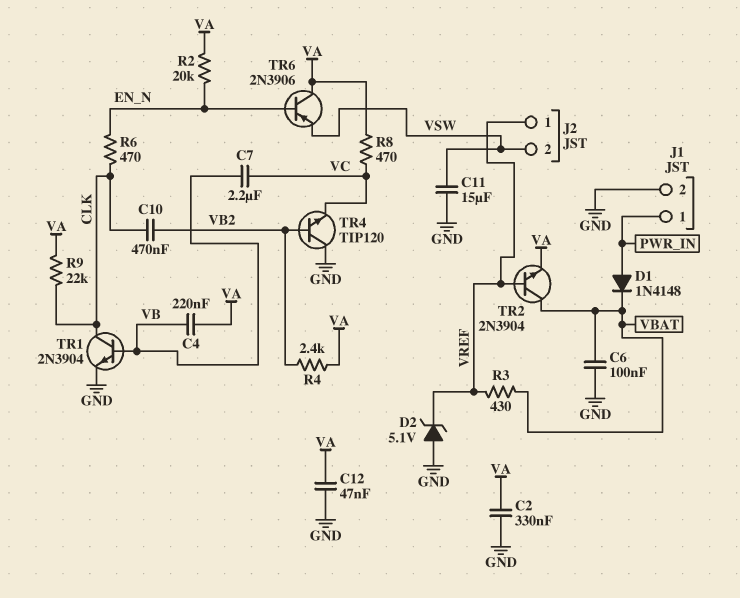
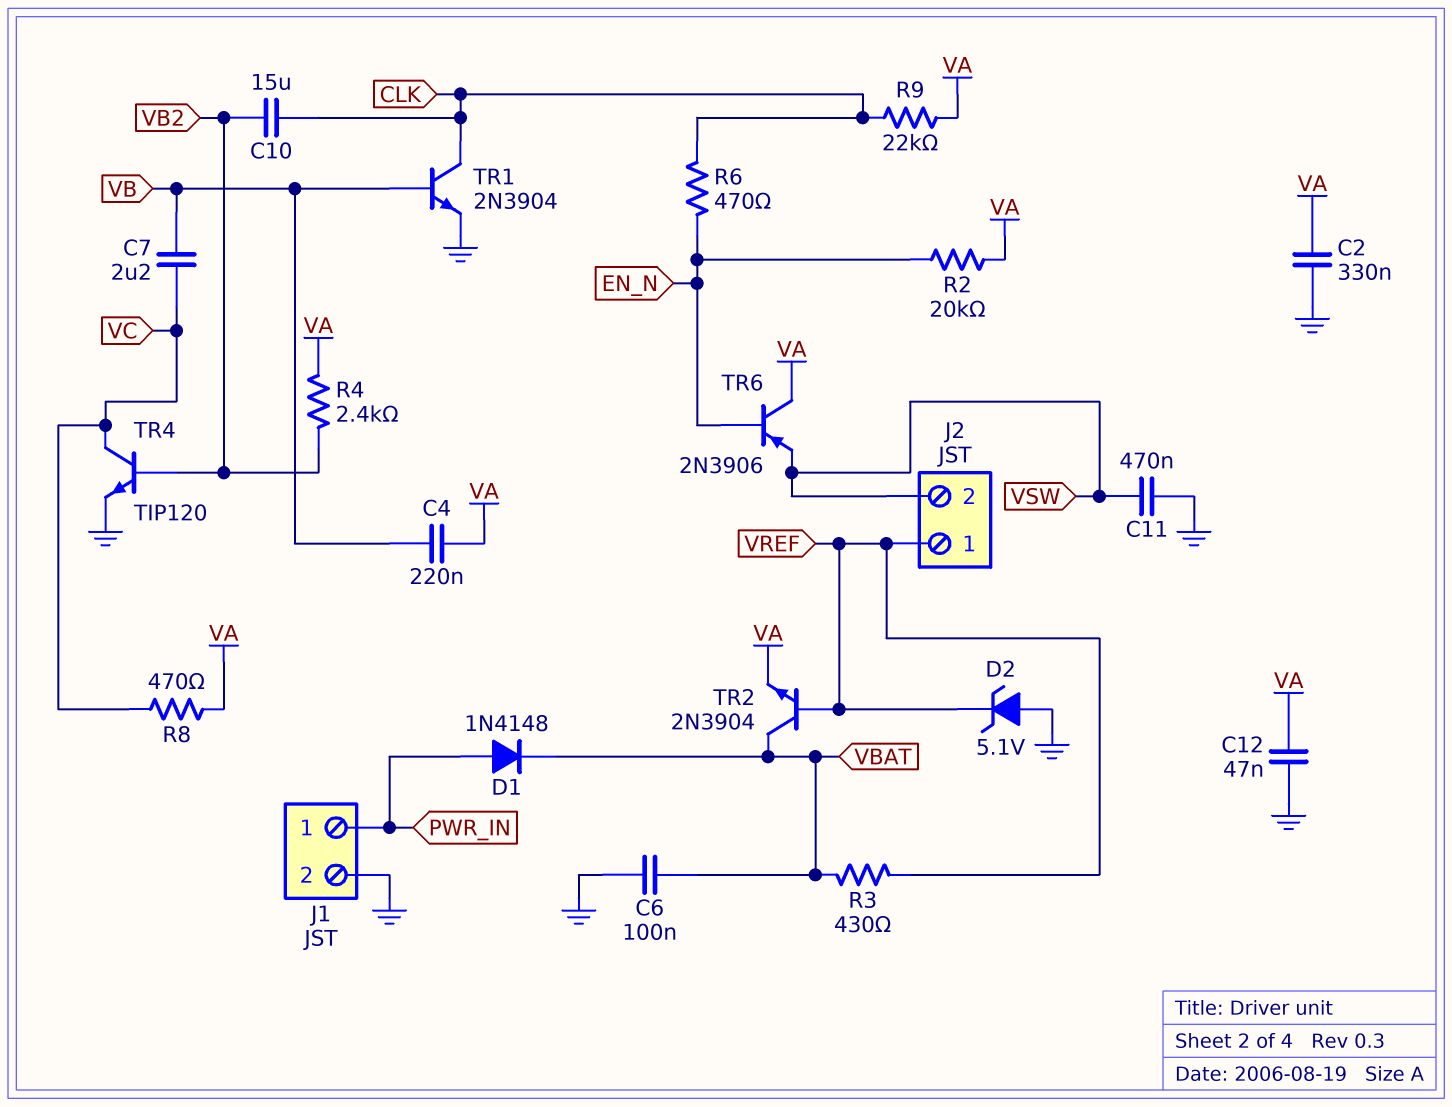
C10: 470nF (CLK, VB2) -> 15uF (CLK, VB2)
C11: 15uF (GND, VSW) -> 470nF (GND, VSW)
TR4: NPN TIP120 (B VB2, C GND, E VC) -> NPN TIP120 (B VB2, C VC, E GND)

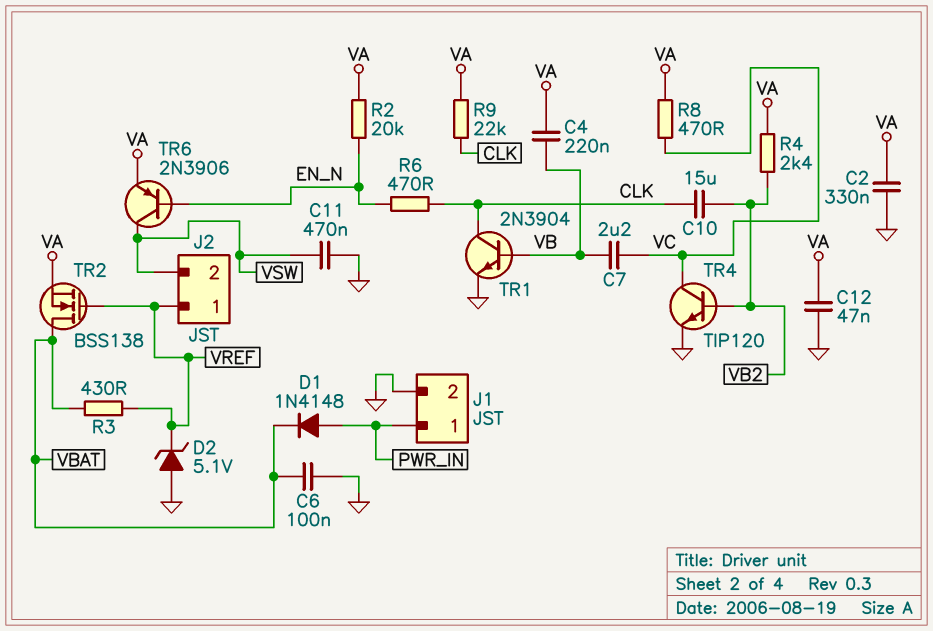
TR2: NPN 2N3904 (B VREF, C VBAT, E VA) -> NMOS BSS138 (G VREF, D VBAT, S VA)
TR6: PNP 2N3906 (B EN_N, C VA, E VSW) -> PNP 2N3906 (B EN_N, C VSW, E VA)

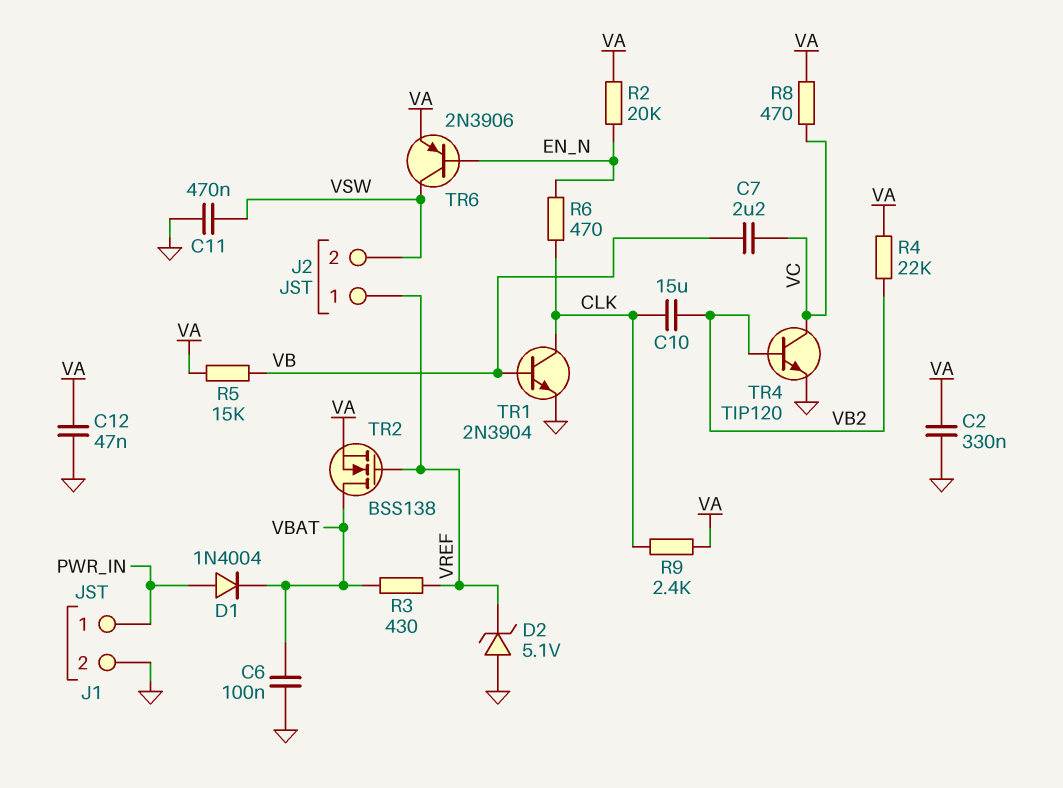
C4: 220nF (VA, VB) -> none
D1: diode 1N4148 (A PWR_IN, K VBAT) -> diode 1N4004 (A PWR_IN, K VBAT)
R4: 2.4k (VA, VB2) -> 22k (VA, VB2)
R5: none -> 15k (VA, VB)
R9: 22k (CLK, VA) -> 2.4k (CLK, VA)

